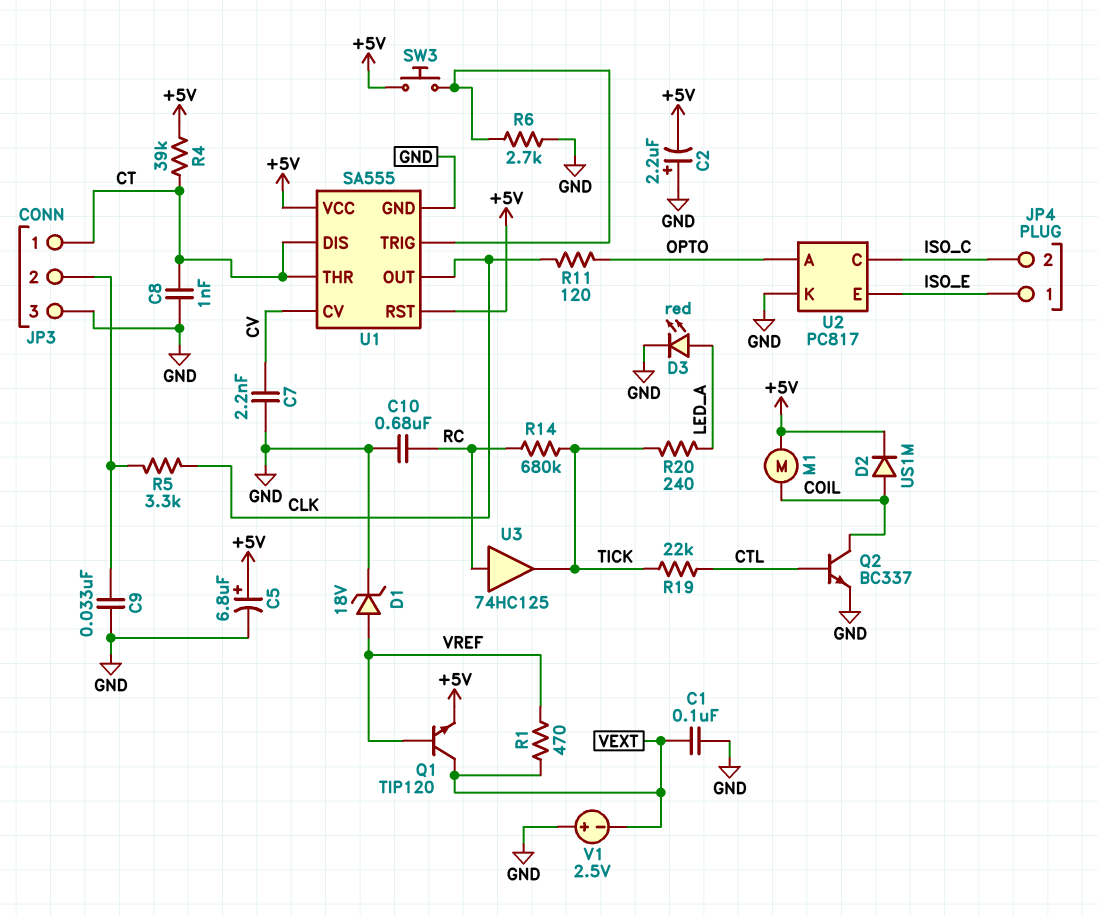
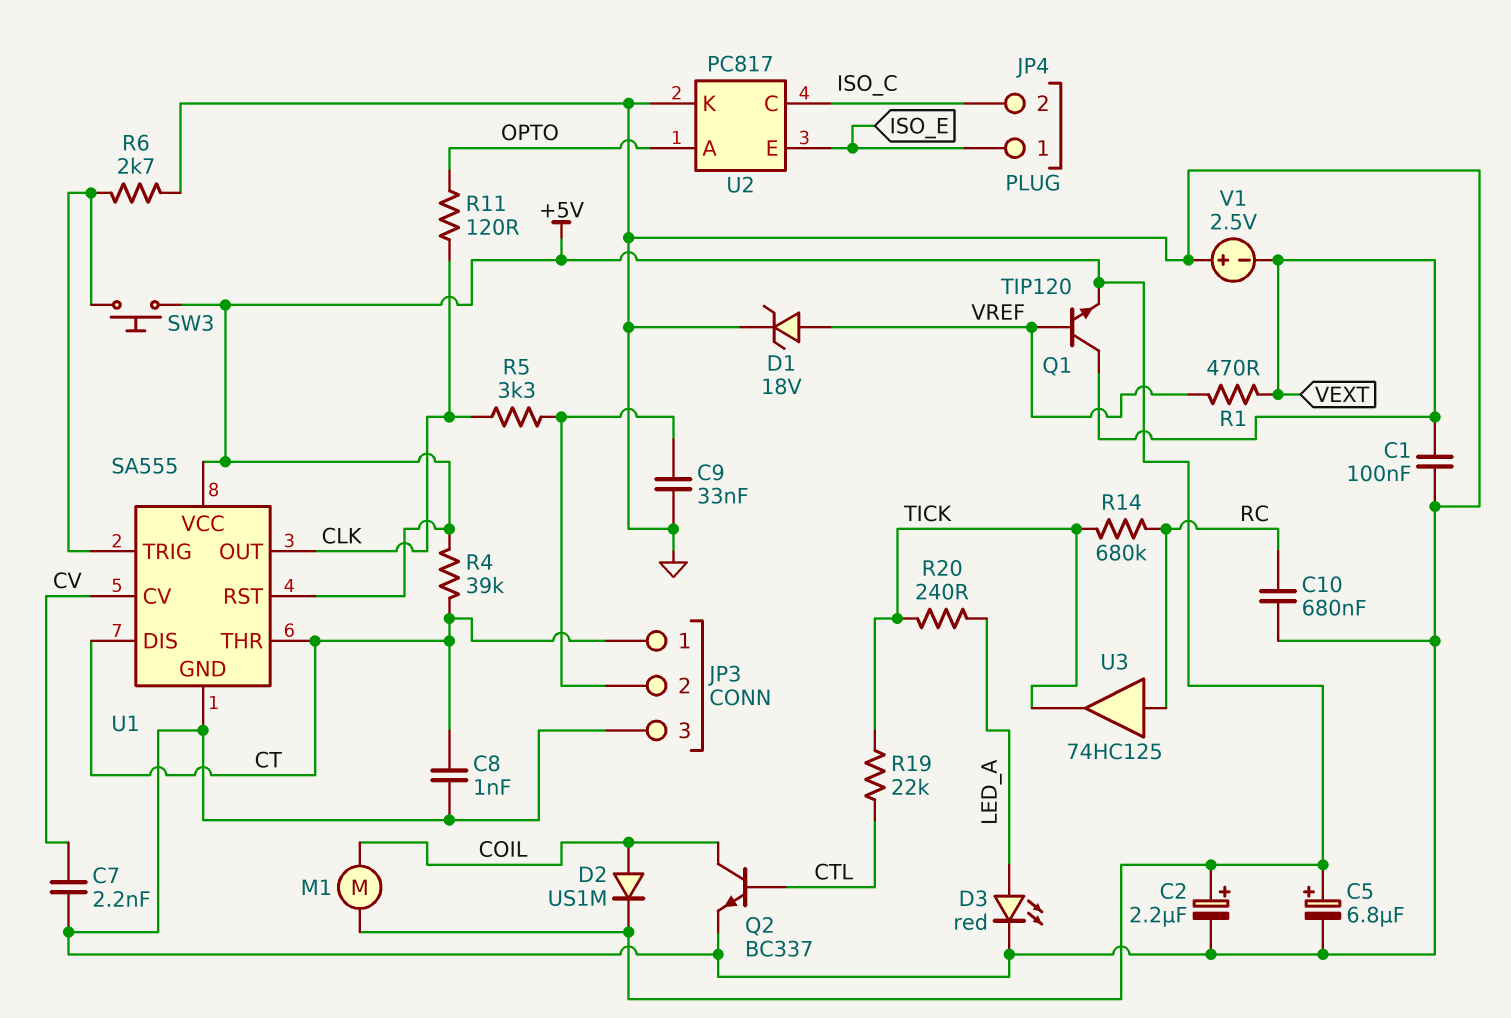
C2: 2.2uF (plus GND, minus +5V) -> 2.2uF (plus +5V, minus GND)

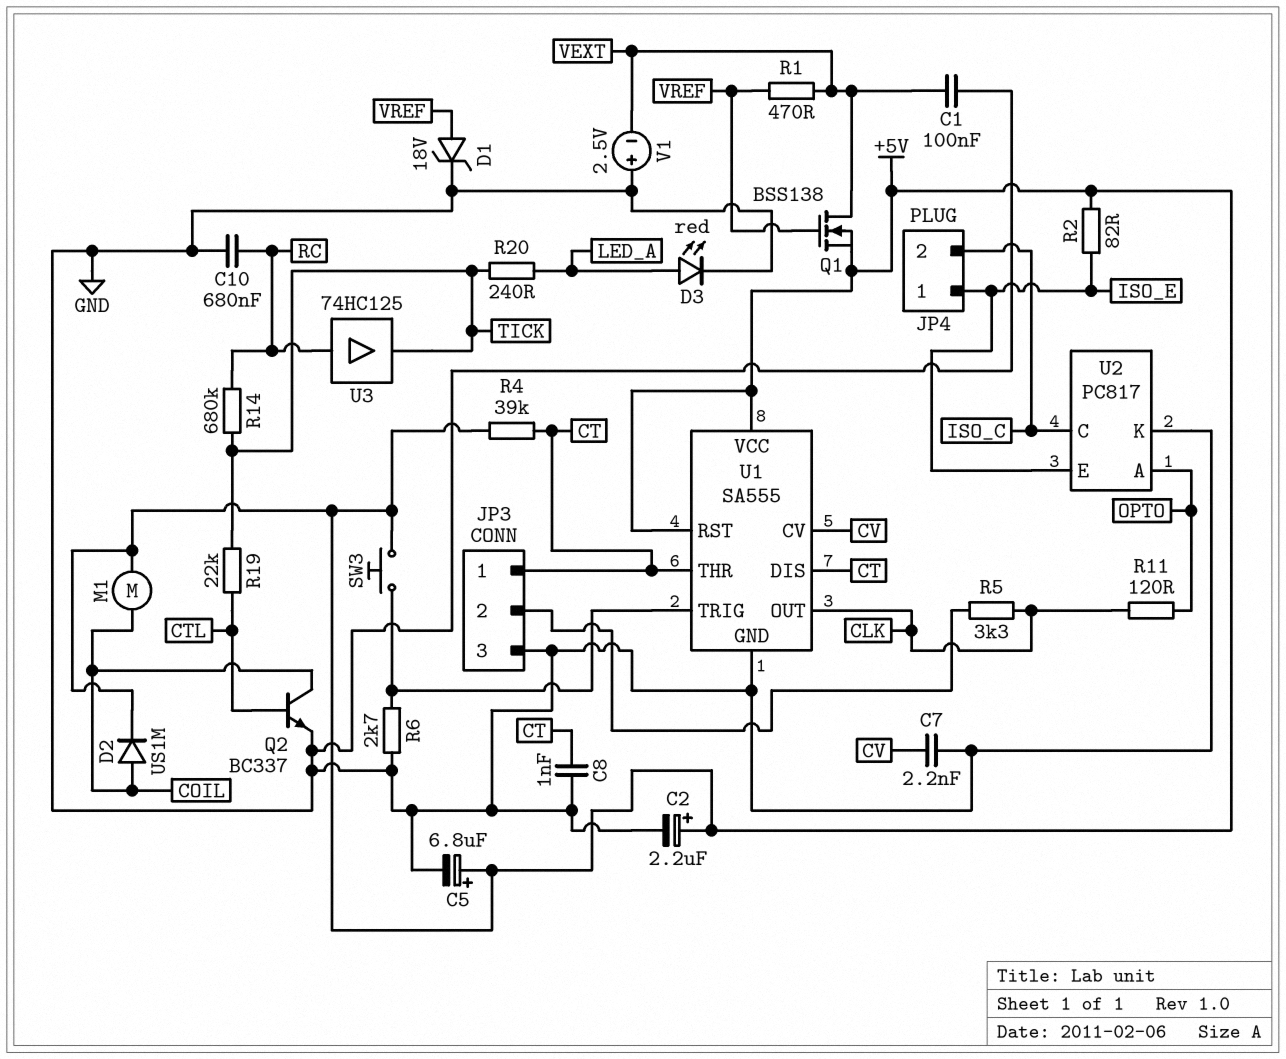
C9: 33nF (GND, JP3/2) -> none
Q1: NPN TIP120 (B VREF, C VEXT, E +5V) -> NMOS BSS138 (G VREF, D VEXT, S +5V)
R2: none -> 82 (+5V, ISO_E)

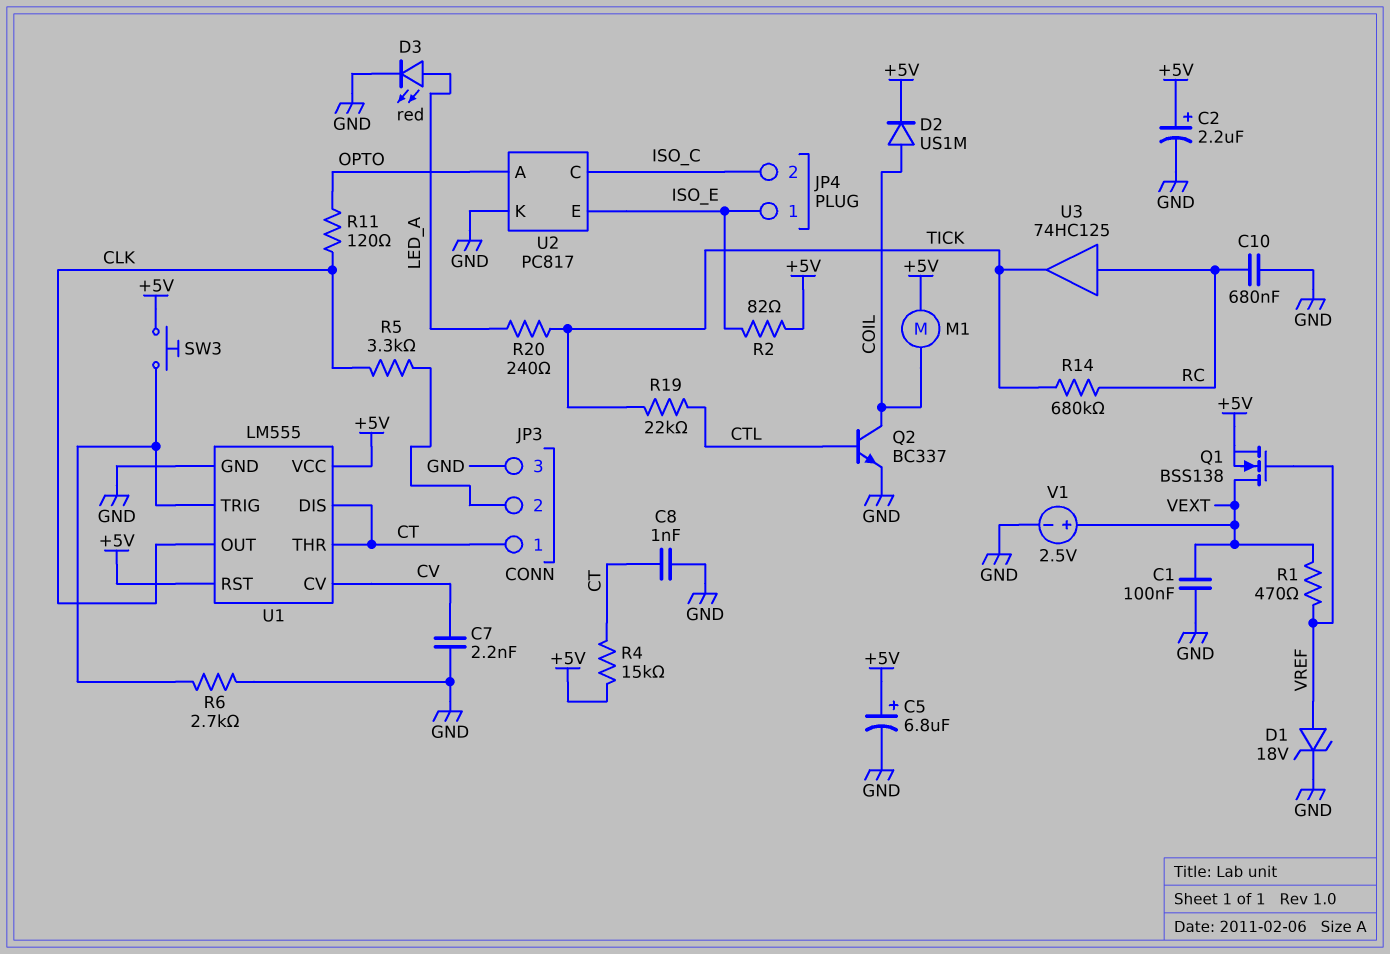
R4: 39k (+5V, CT) -> 15k (+5V, CT)
U1: SA555 -> LM555
V1: 2.5V (plus GND, minus VEXT) -> 2.5V (plus VEXT, minus GND)

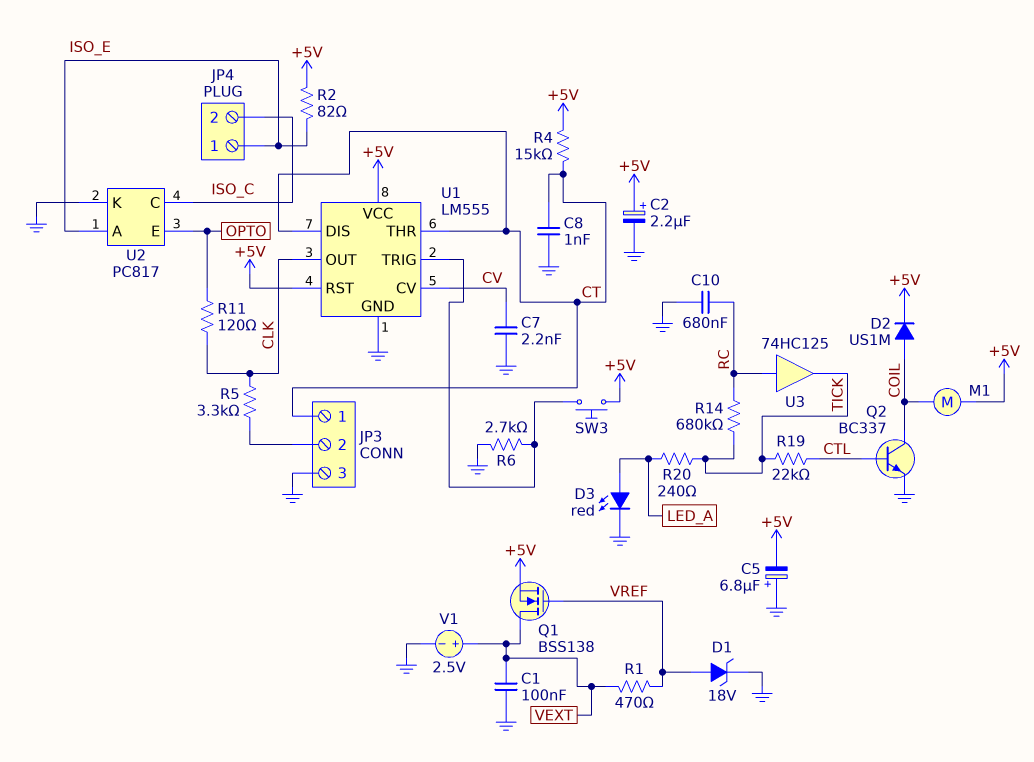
C5: 6.8uF (plus +5V, minus GND) -> 6.8uF (plus GND, minus +5V)
U2 pin A: OPTO -> ISO_E
U2 pin E: ISO_E -> OPTO

